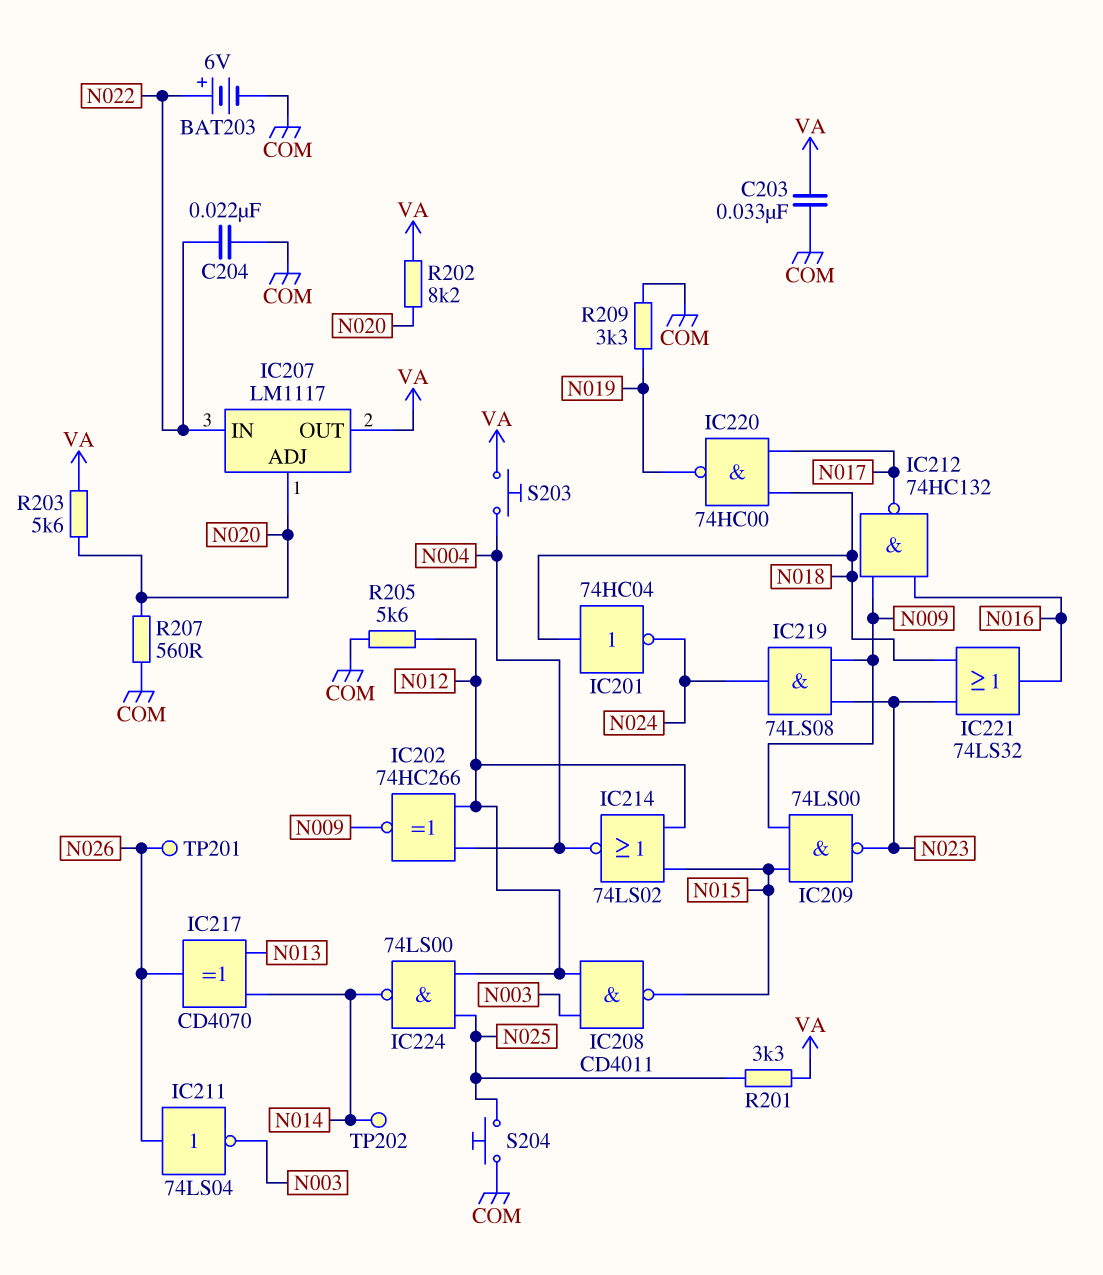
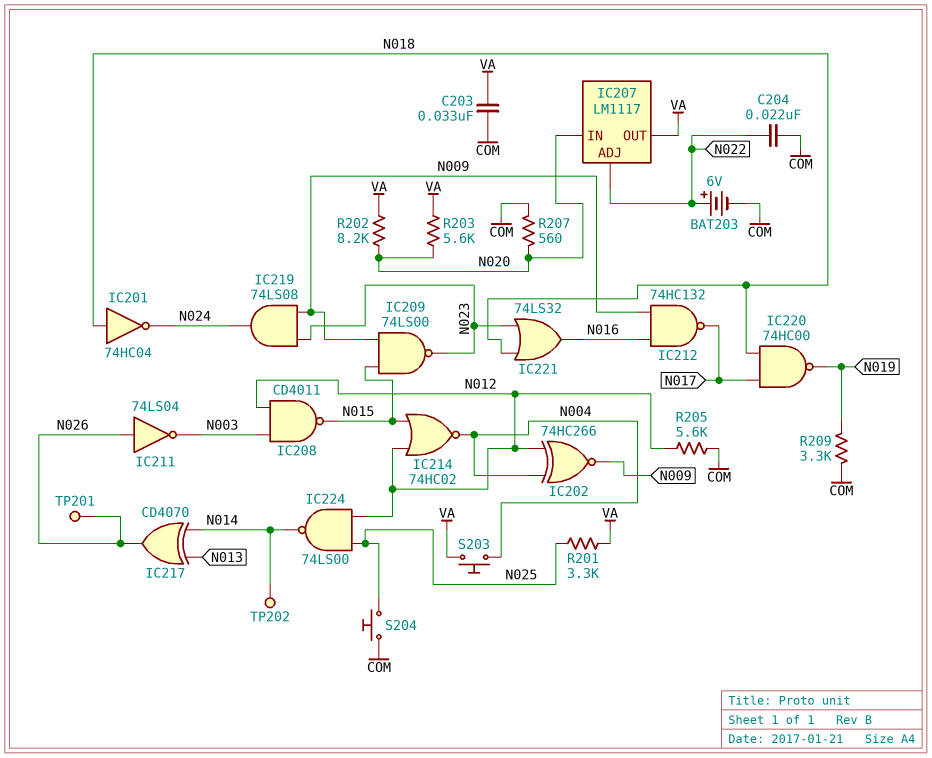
IC207 pin ADJ: N020 -> N022
IC207 pin IN: N022 -> N020
IC214: NOR 74LS02 (in N012, in N015, out N004) -> NOR 74HC02 (in N012, in N015, out N004)

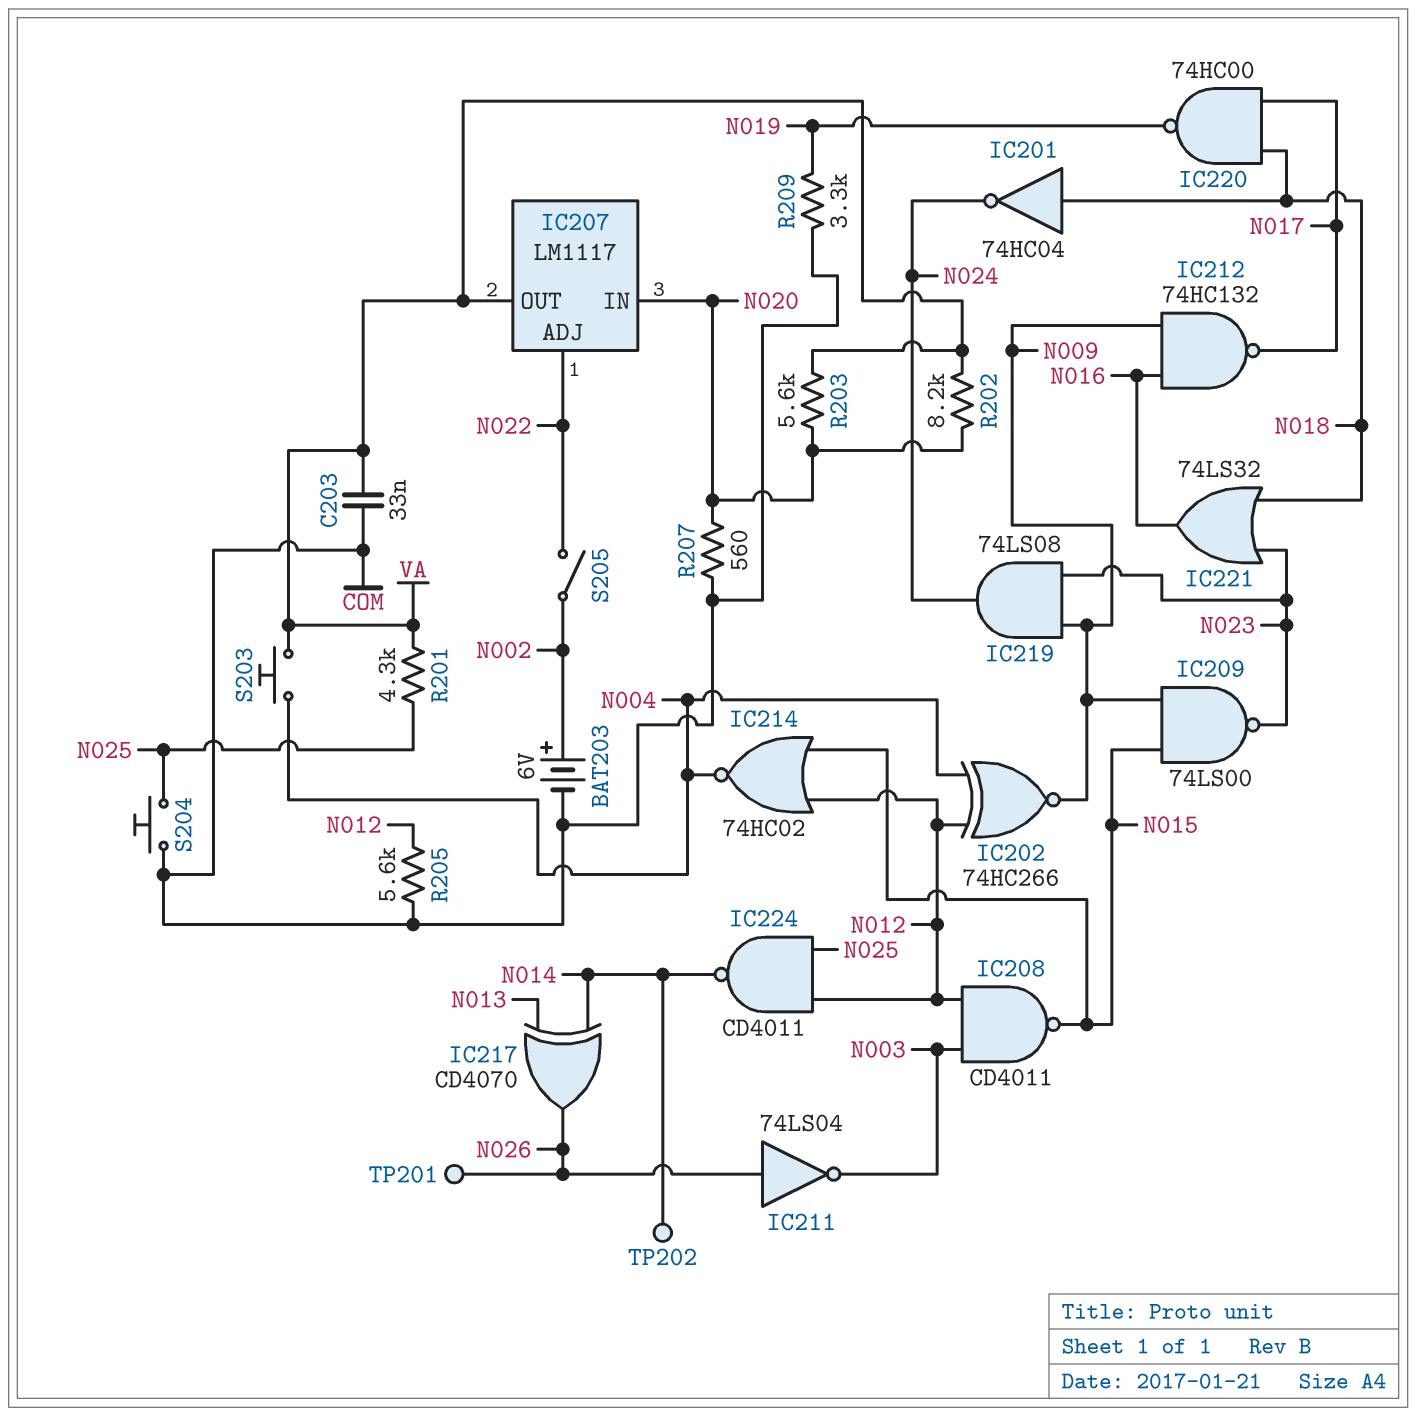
BAT203: 6V (plus N022, minus COM) -> 6V (plus N002, minus COM)
C204: 22nF (COM, N022) -> none
IC224: NAND 74LS00 (in N012, in N025, out N014) -> NAND CD4011 (in N012, in N025, out N014)
R201: 3.3k (N025, VA) -> 4.3k (N025, VA)
S205: none -> switch (N002, N022)

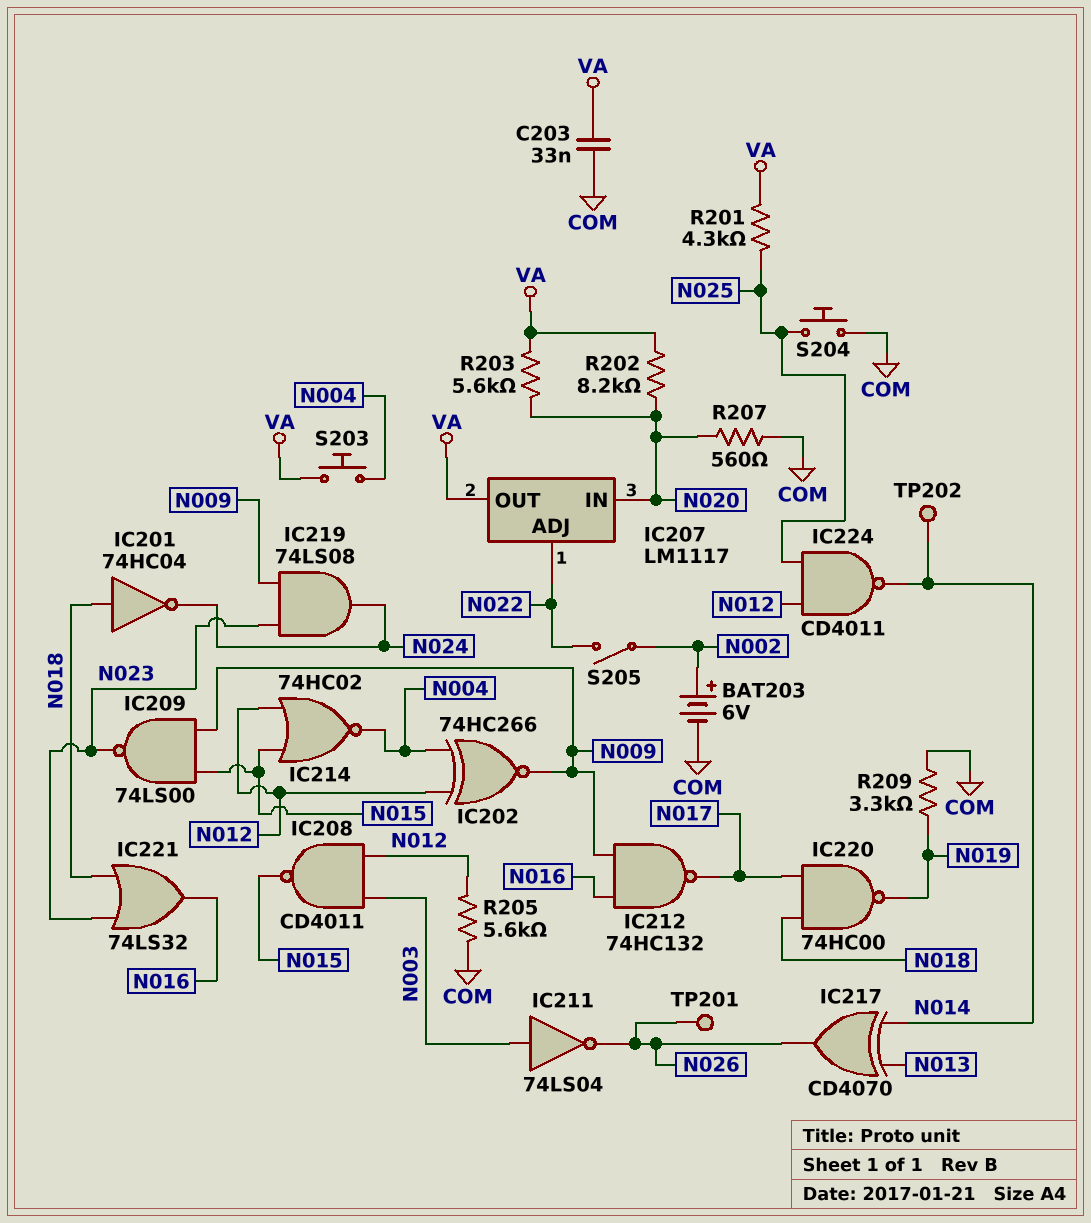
IC211: NOT 74LS04 (in N026, out N003) -> NOT 74LS04 (in N003, out N026)

